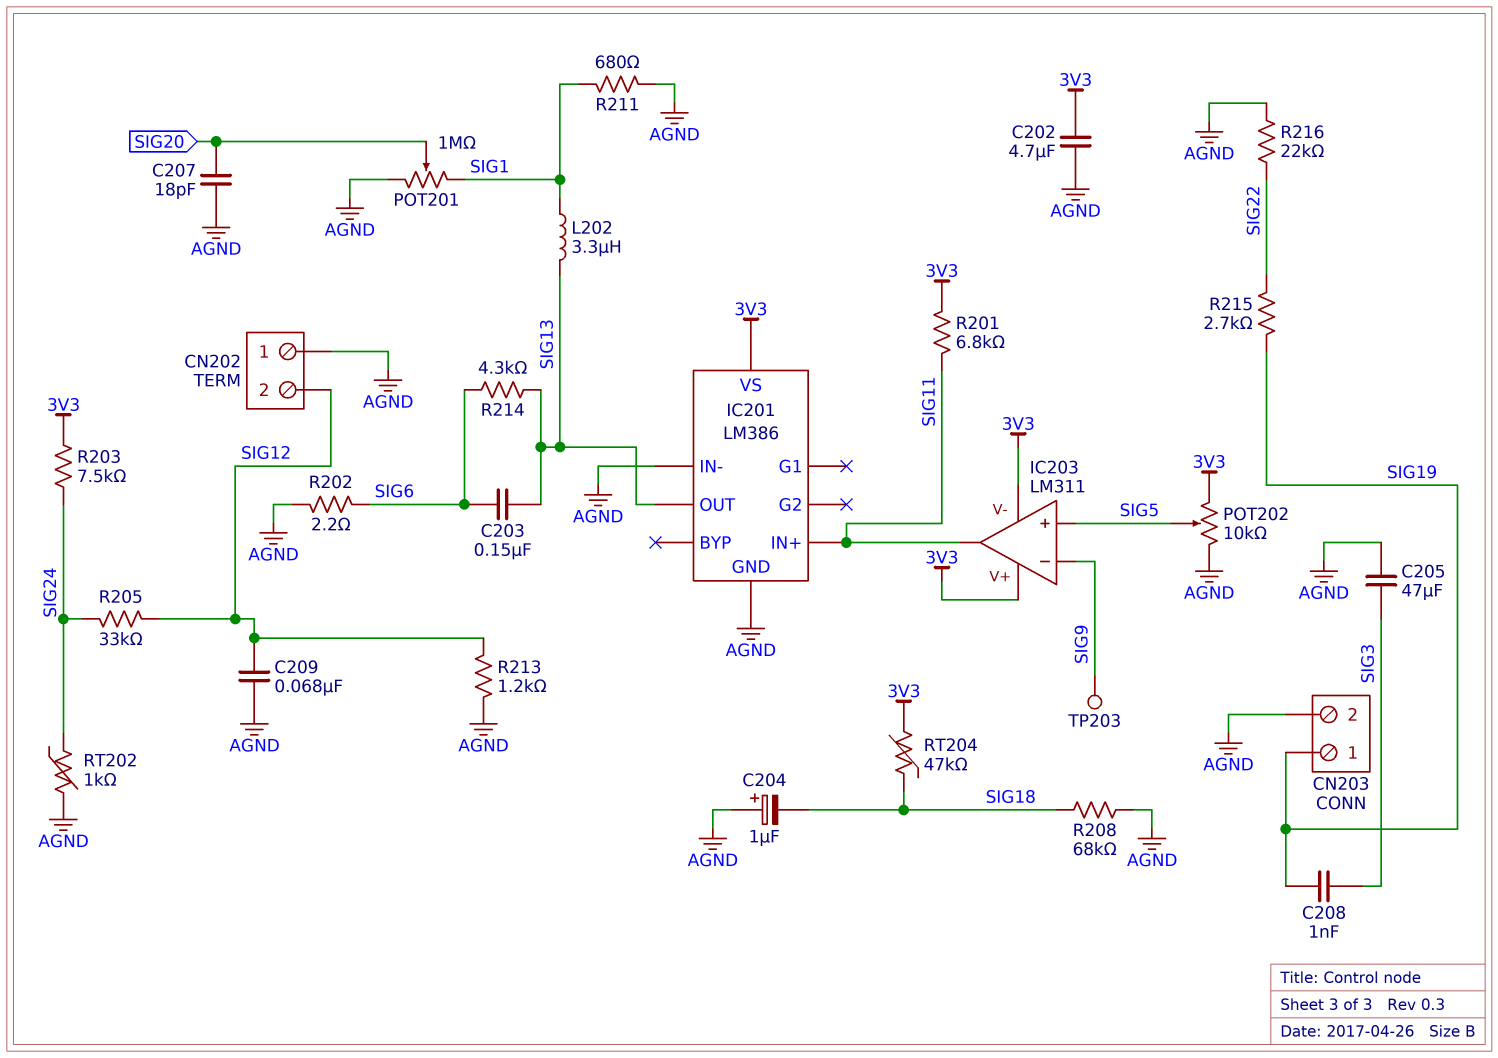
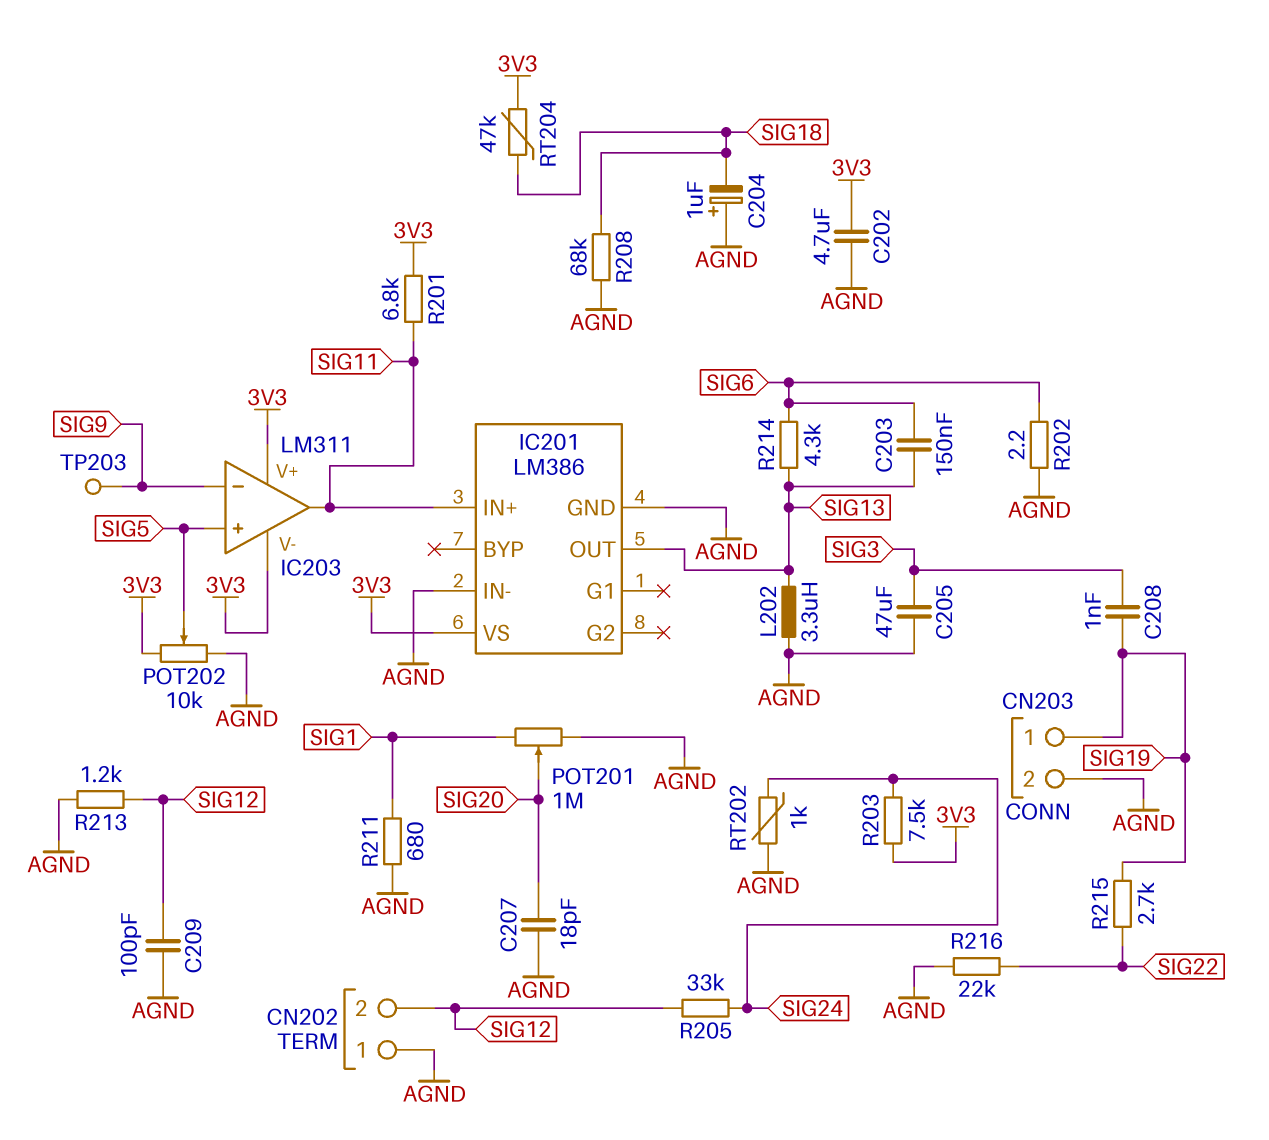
C209: 68nF (AGND, SIG12) -> 100pF (AGND, SIG12)
L202: 3.3uH (SIG1, SIG13) -> 3.3uH (AGND, SIG13)

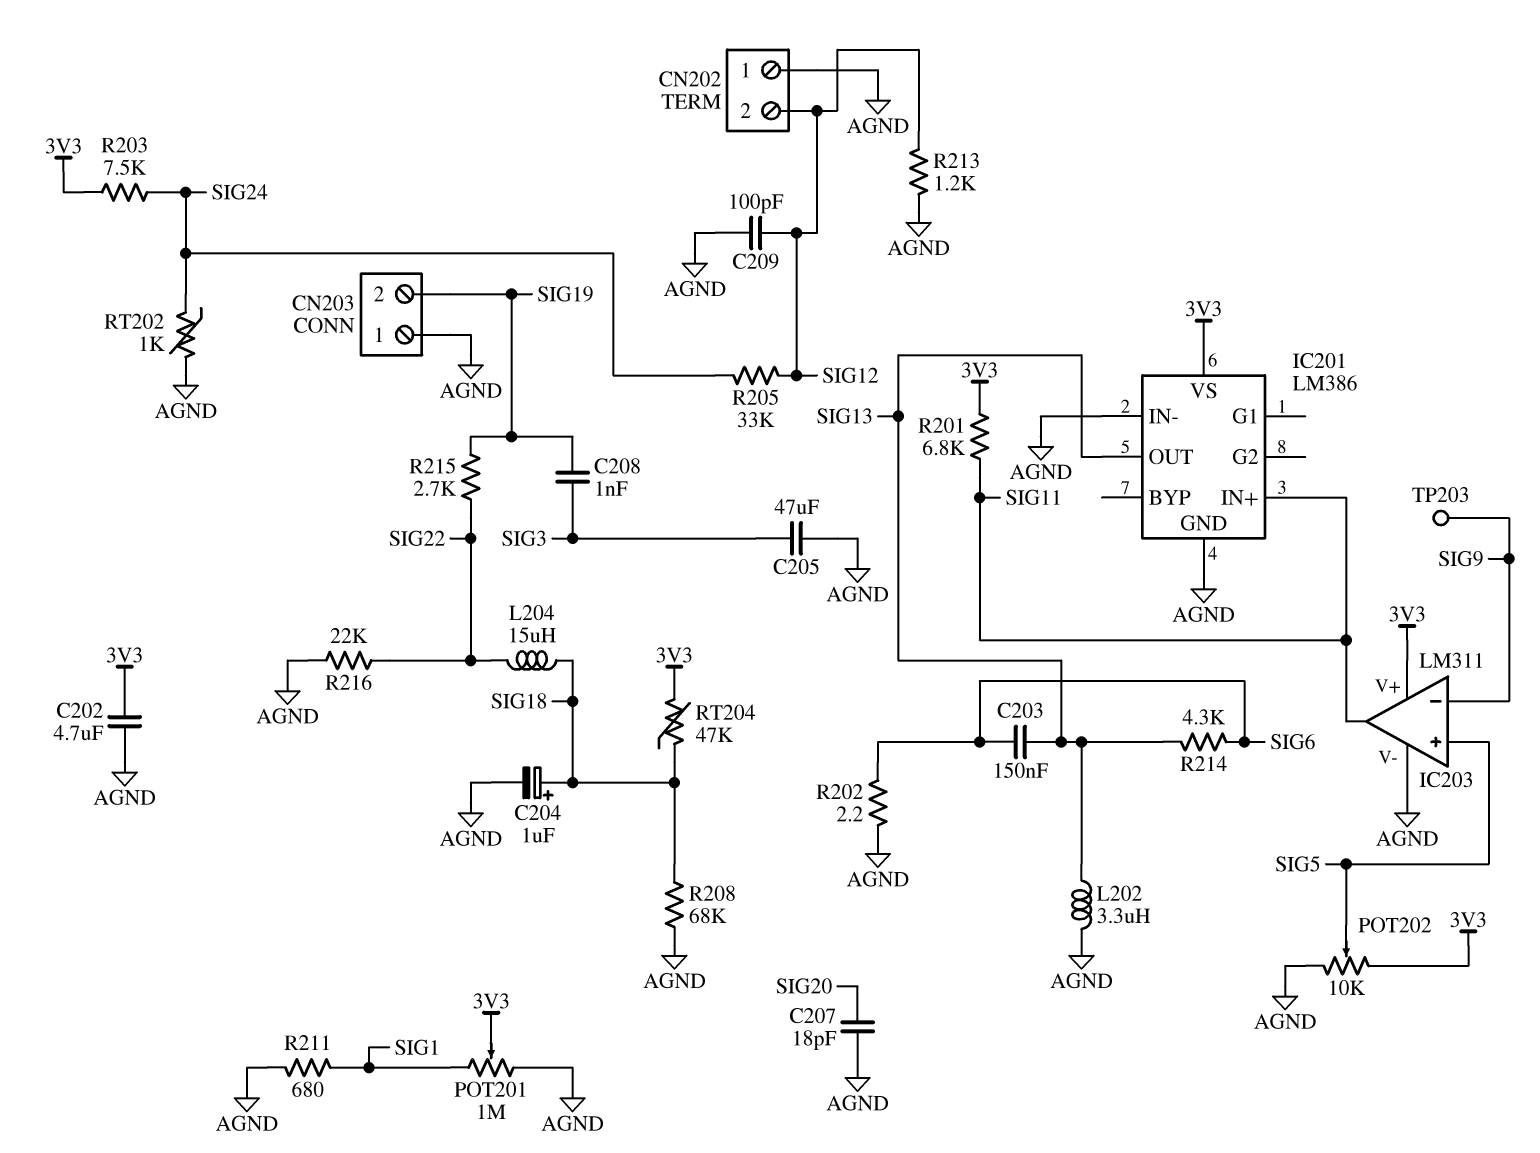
C204: 1uF (plus AGND, minus SIG18) -> 1uF (plus SIG18, minus AGND)
CN203 pin 1: SIG19 -> AGND
CN203 pin 2: AGND -> SIG19
IC203 pin V-: 3V3 -> AGND
L204: none -> 15uH (SIG18, SIG22)
POT201: 1M (AGND, SIG1, wiper SIG20) -> 1M (AGND, SIG1, wiper 3V3)

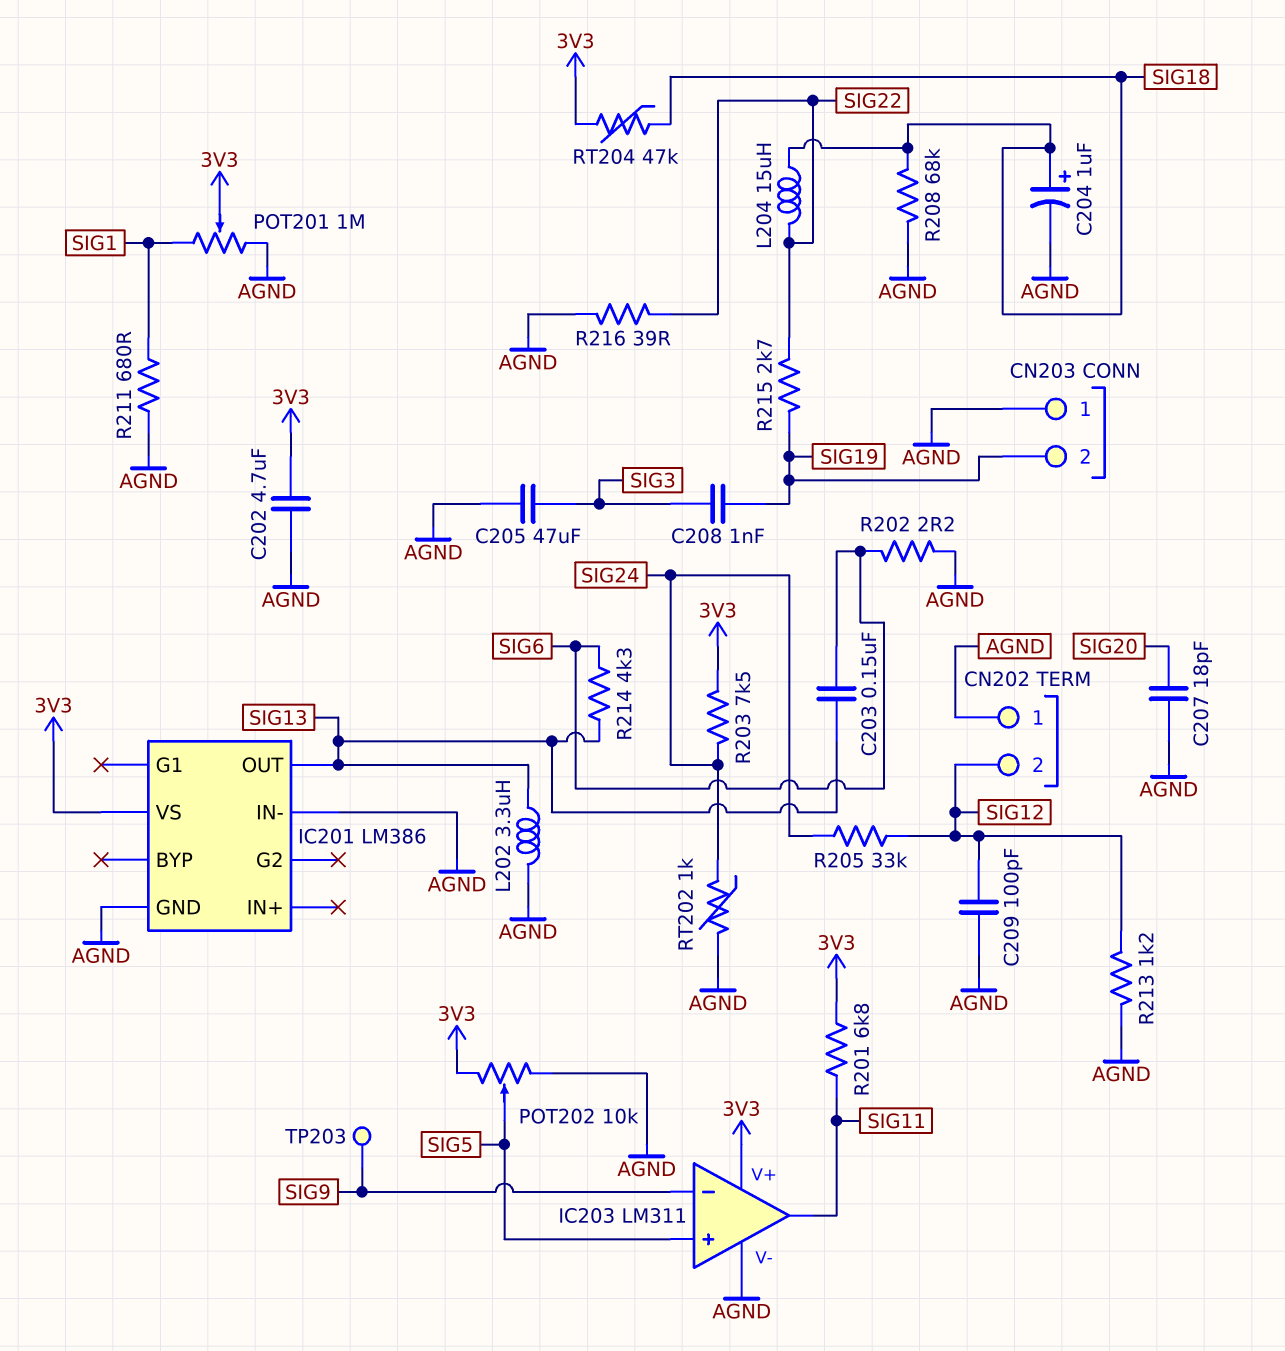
IC201 pin IN+: SIG11 -> none
R216: 22k (AGND, SIG22) -> 39 (AGND, SIG22)

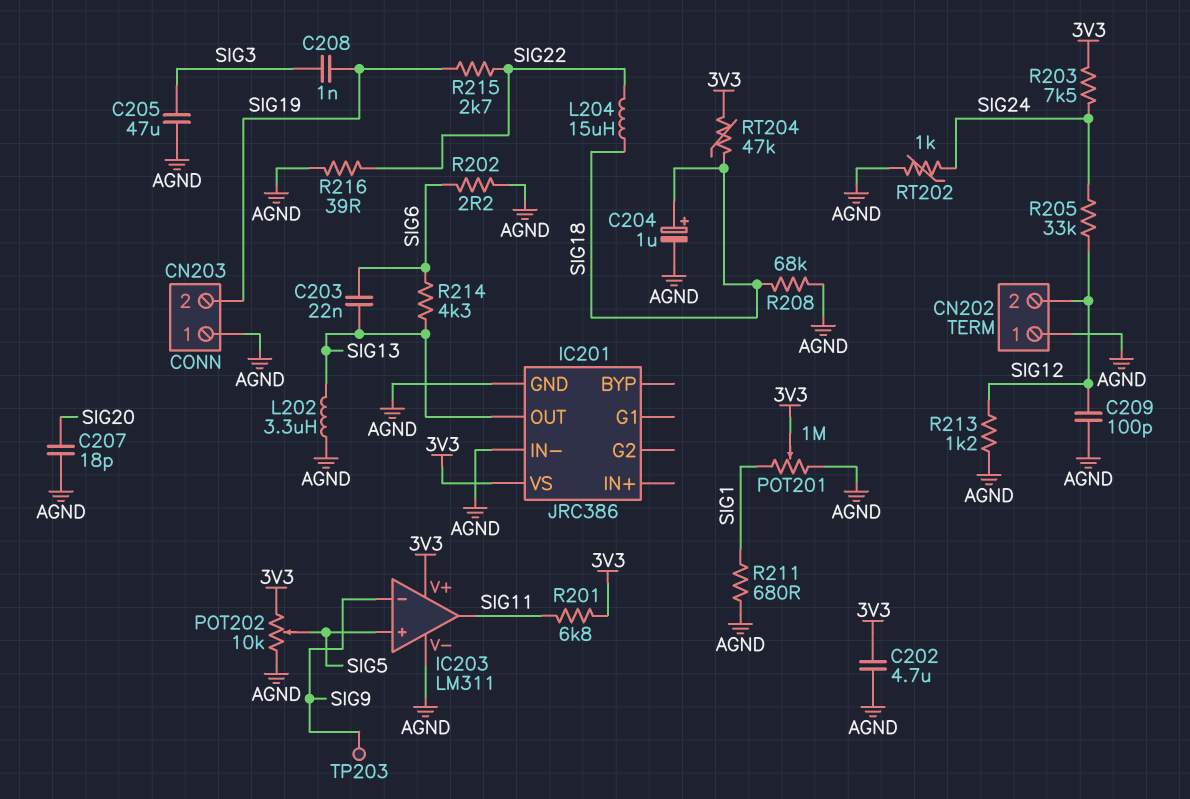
C203: 150nF (SIG6, SIG13) -> 22nF (SIG6, SIG13)
IC201: LM386 -> JRC386

